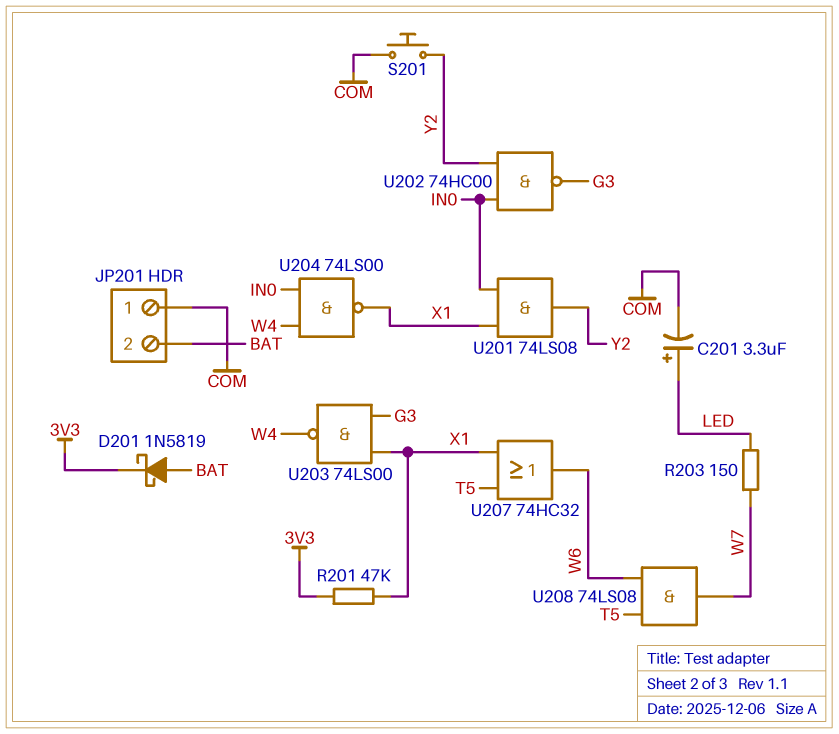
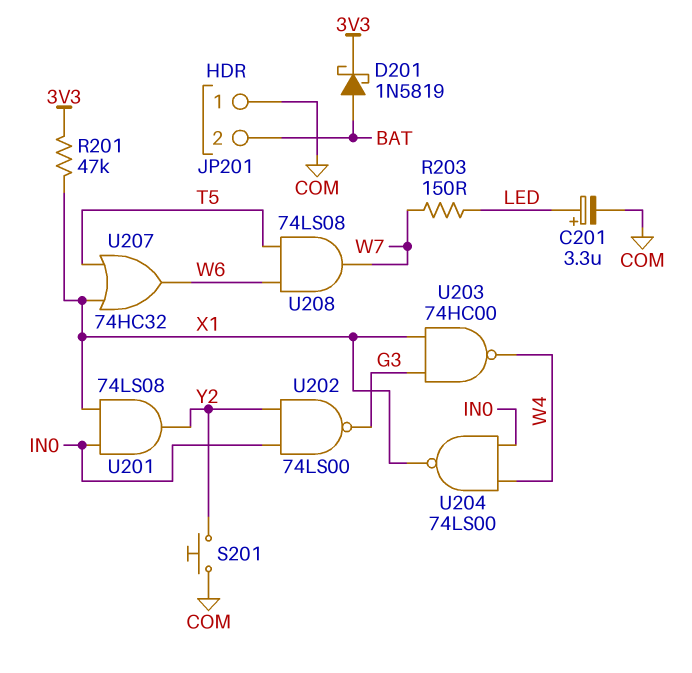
U202: NAND 74HC00 (in IN0, in Y2, out G3) -> NAND 74LS00 (in IN0, in Y2, out G3)
U203: NAND 74LS00 (in G3, in X1, out W4) -> NAND 74HC00 (in G3, in X1, out W4)

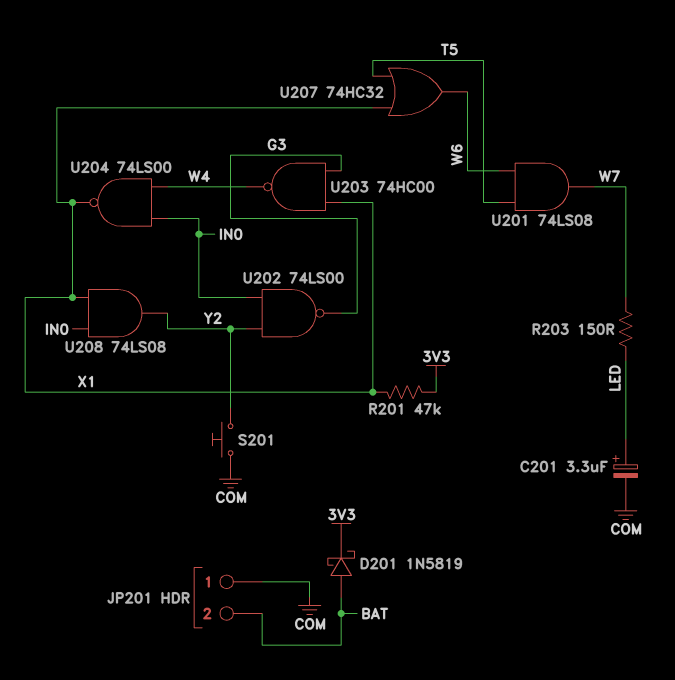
U201: AND 74LS08 (in IN0, in X1, out Y2) -> AND 74LS08 (in T5, in W6, out W7)
U208: AND 74LS08 (in T5, in W6, out W7) -> AND 74LS08 (in IN0, in X1, out Y2)

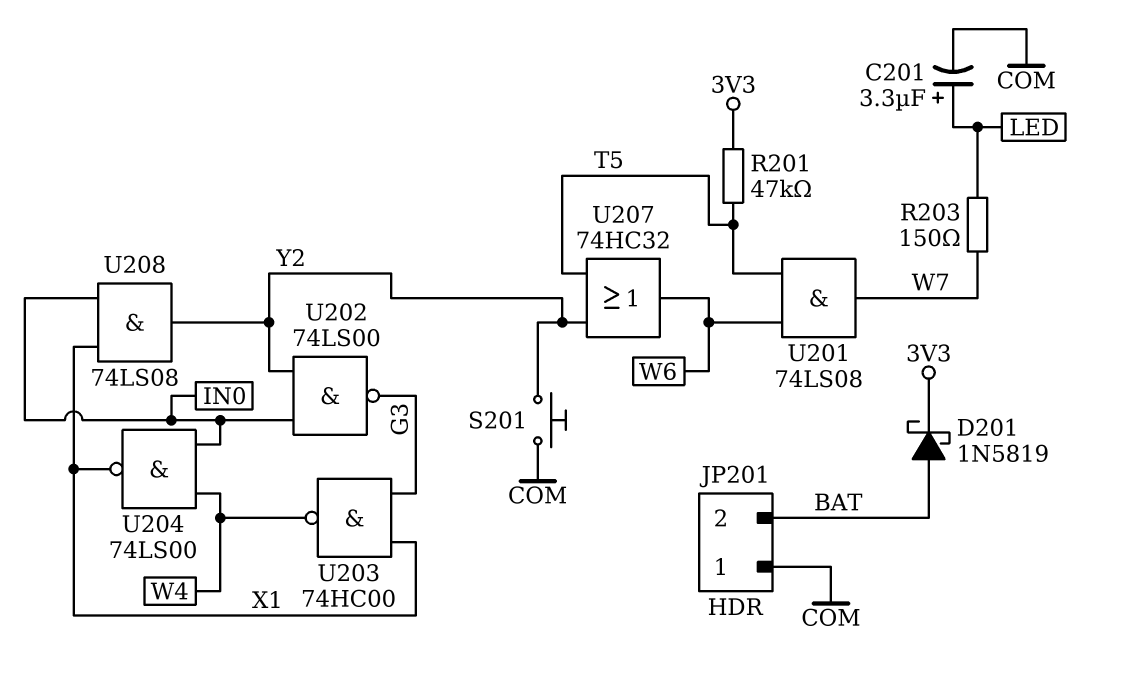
R201: 47k (3V3, X1) -> 47k (3V3, T5)
U207: OR 74HC32 (in T5, in X1, out W6) -> OR 74HC32 (in T5, in Y2, out W6)

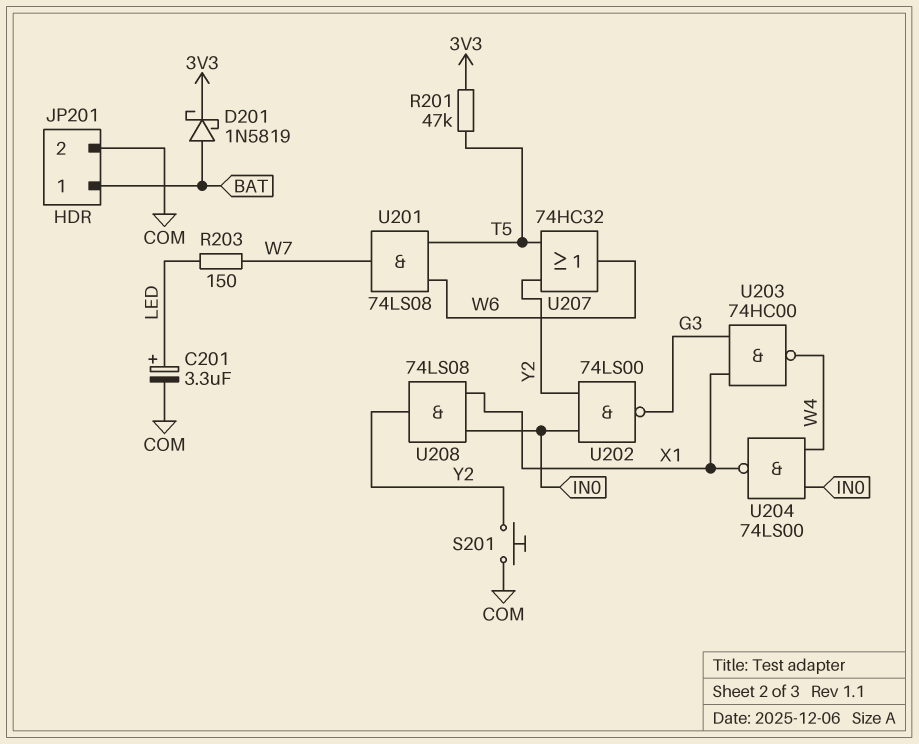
JP201 pin 1: COM -> BAT
JP201 pin 2: BAT -> COM

